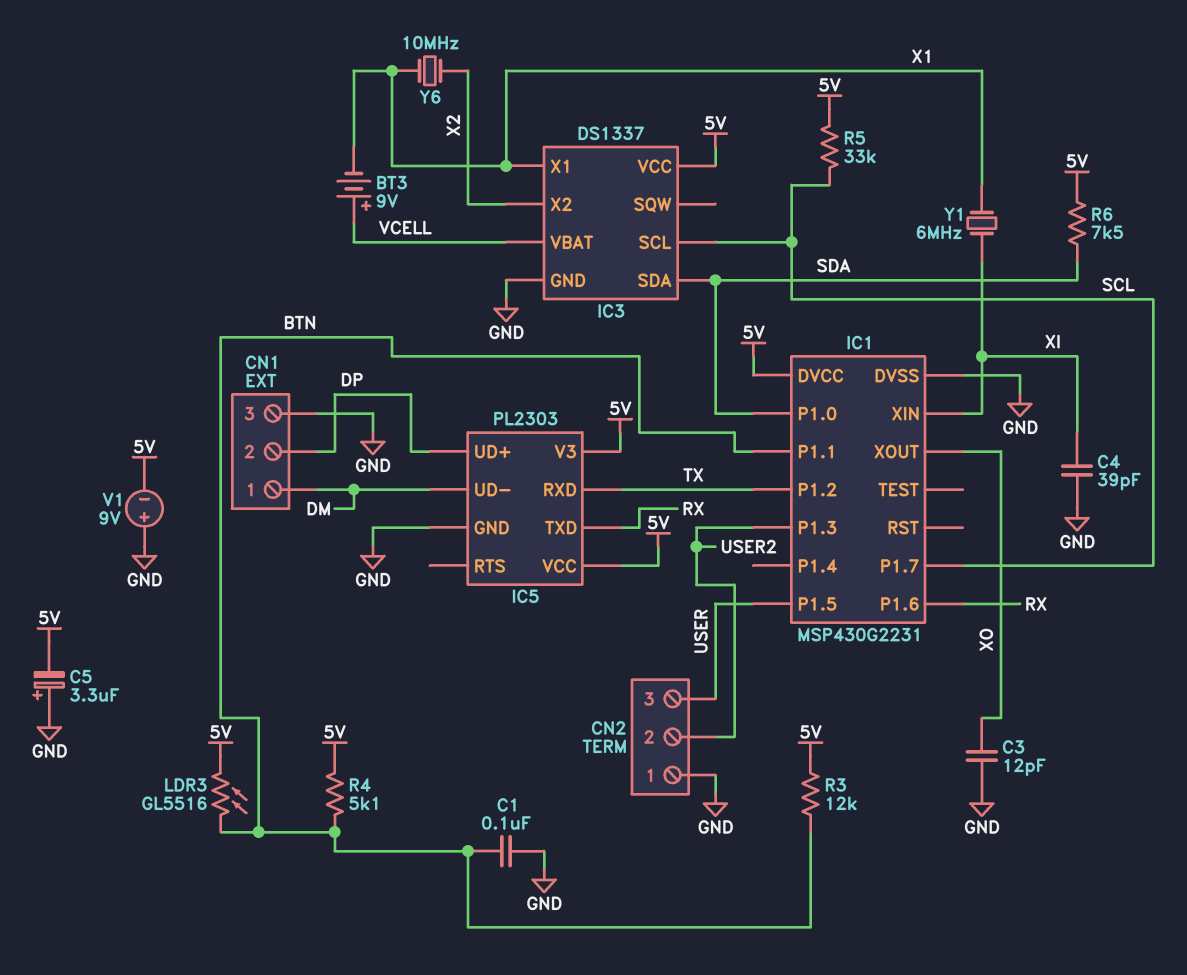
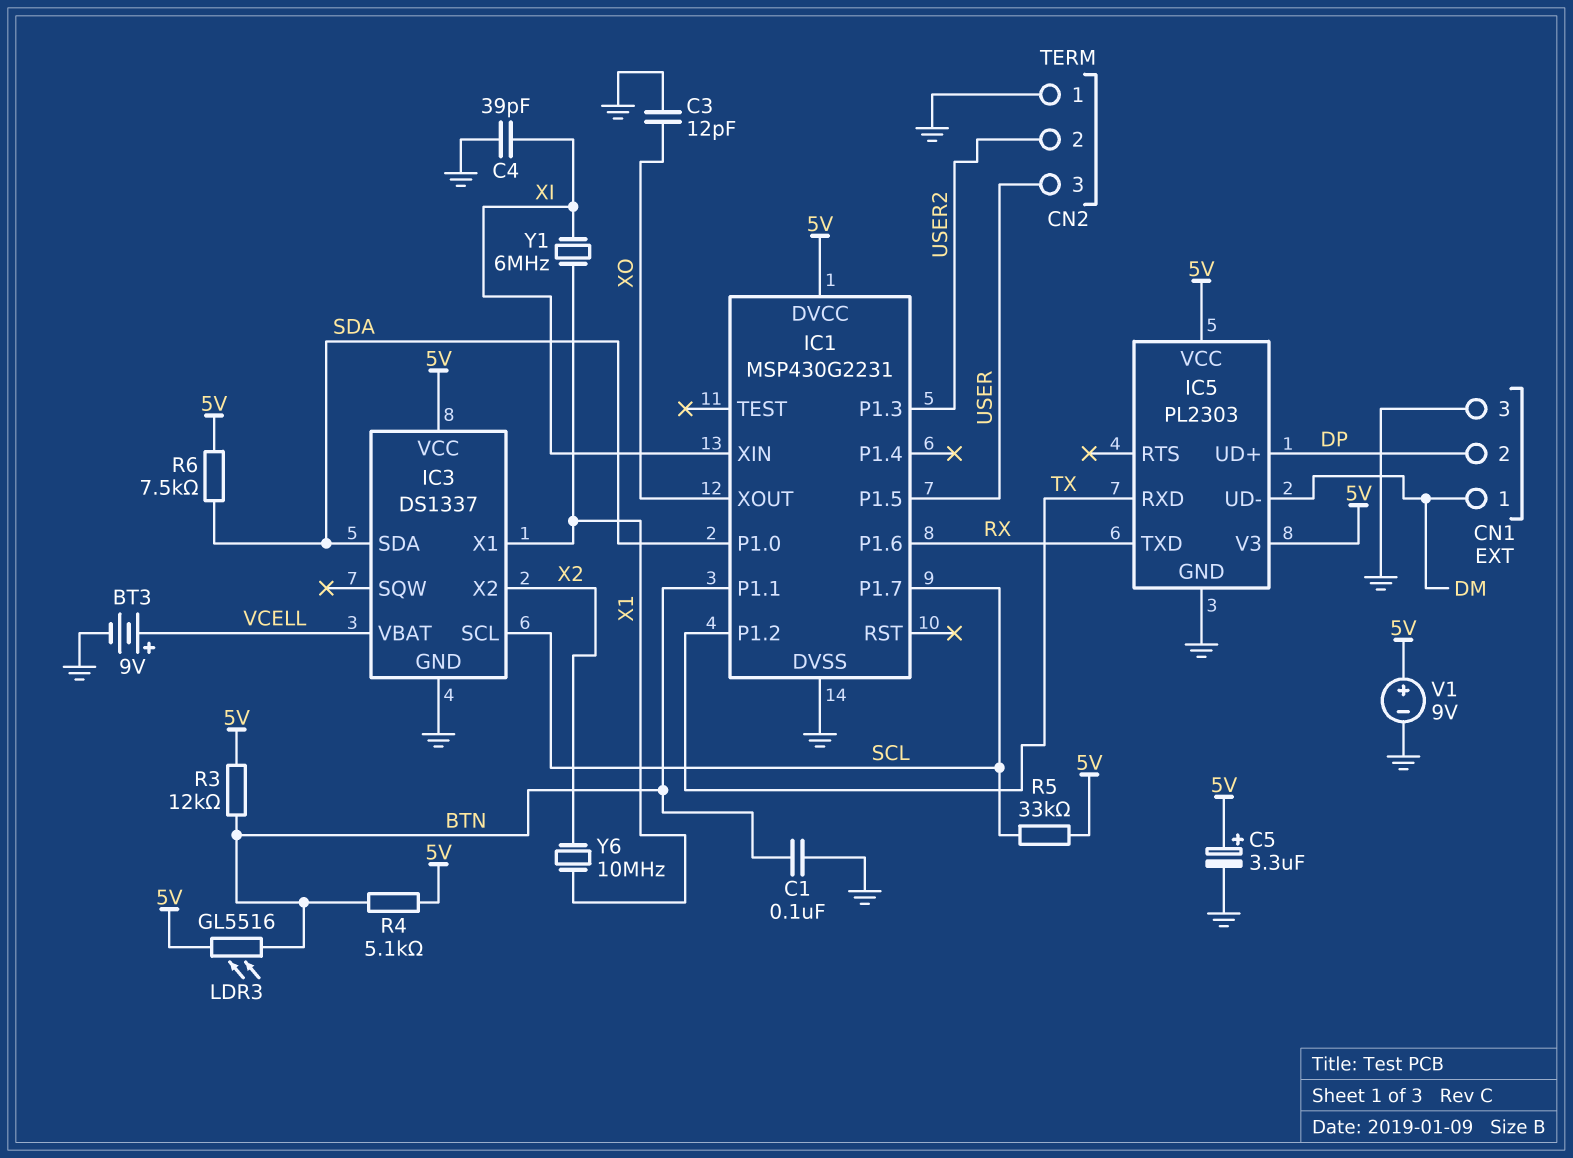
BT3: 9V (plus VCELL, minus X1) -> 9V (plus VCELL, minus GND)
C5: 3.3uF (plus GND, minus 5V) -> 3.3uF (plus 5V, minus GND)
V1: 9V (plus GND, minus 5V) -> 9V (plus 5V, minus GND)

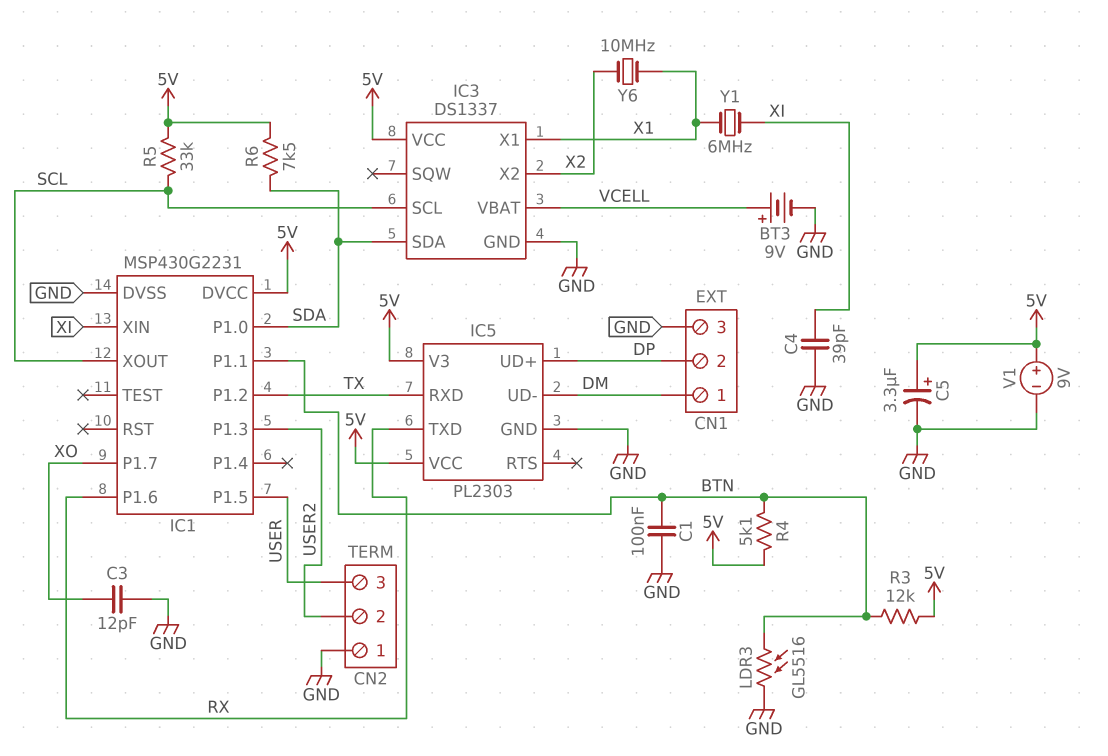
IC1 pin P1.7: SCL -> XO
IC1 pin XOUT: XO -> SCL
LDR3: GL5516 (5V, BTN) -> GL5516 (BTN, GND)

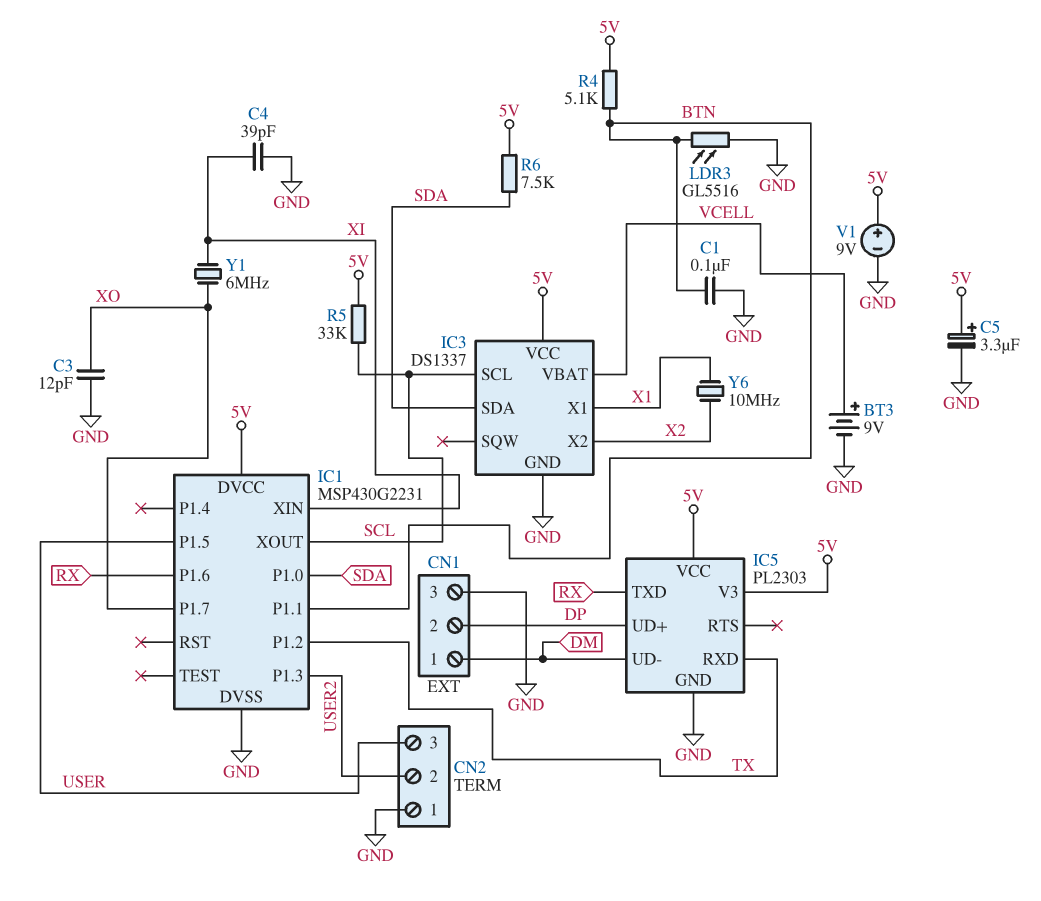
R3: 12k (5V, BTN) -> none
Y1: 6MHz (X1, XI) -> 6MHz (XI, XO)

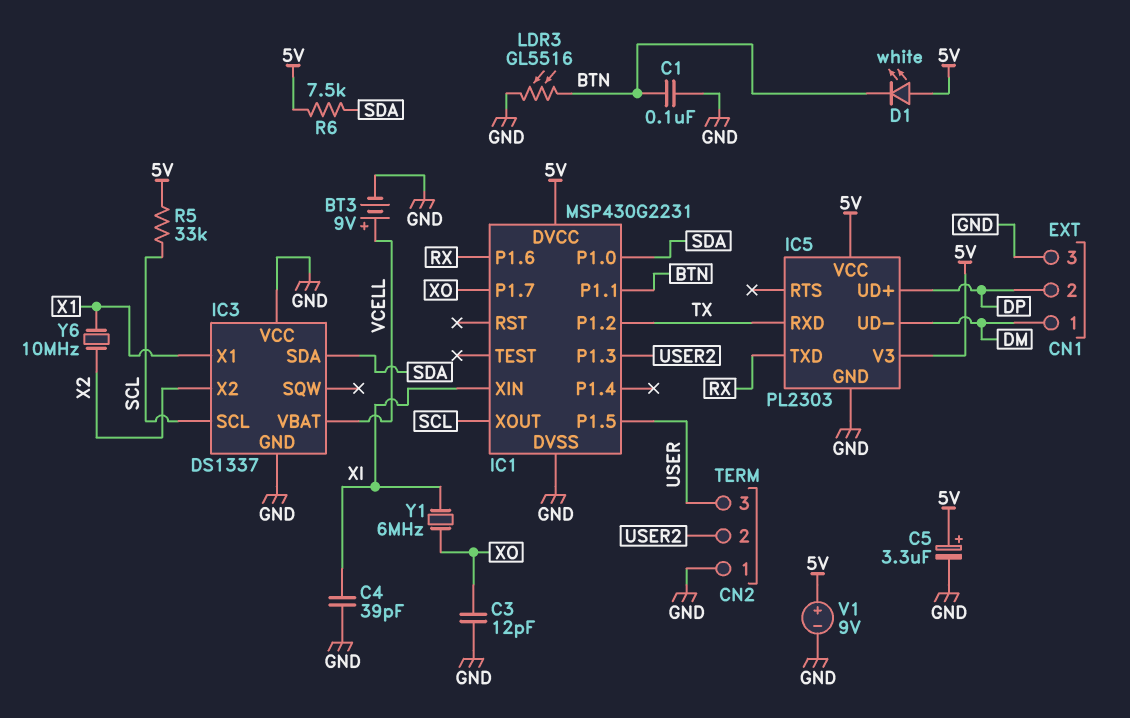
D1: none -> LED white (A 5V, K BTN)
IC3 pin VCC: 5V -> GND
R4: 5.1k (5V, BTN) -> none

